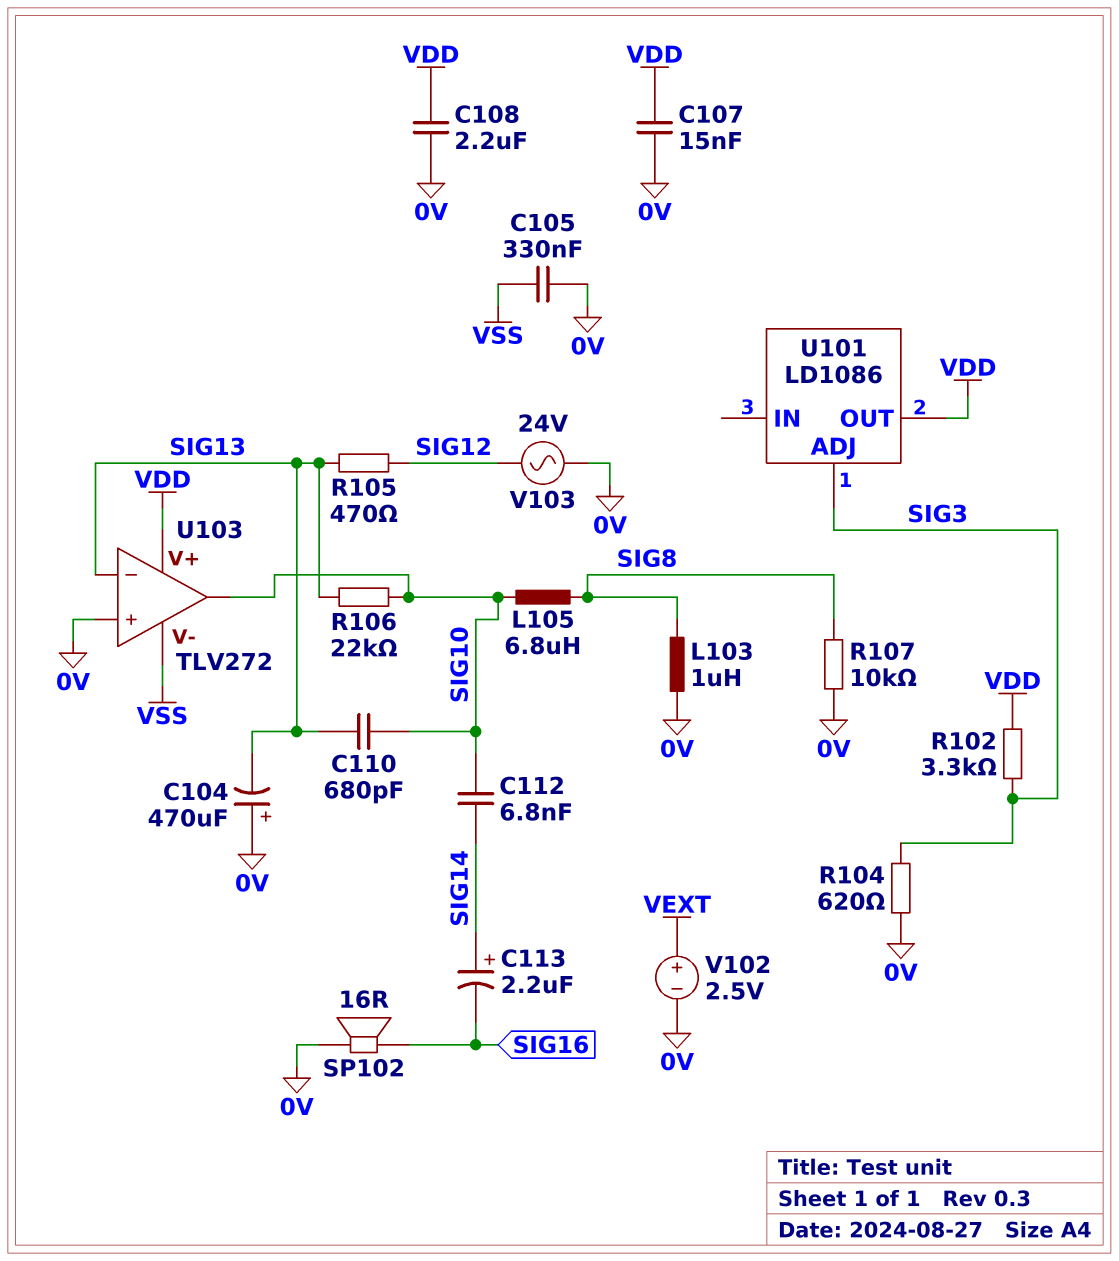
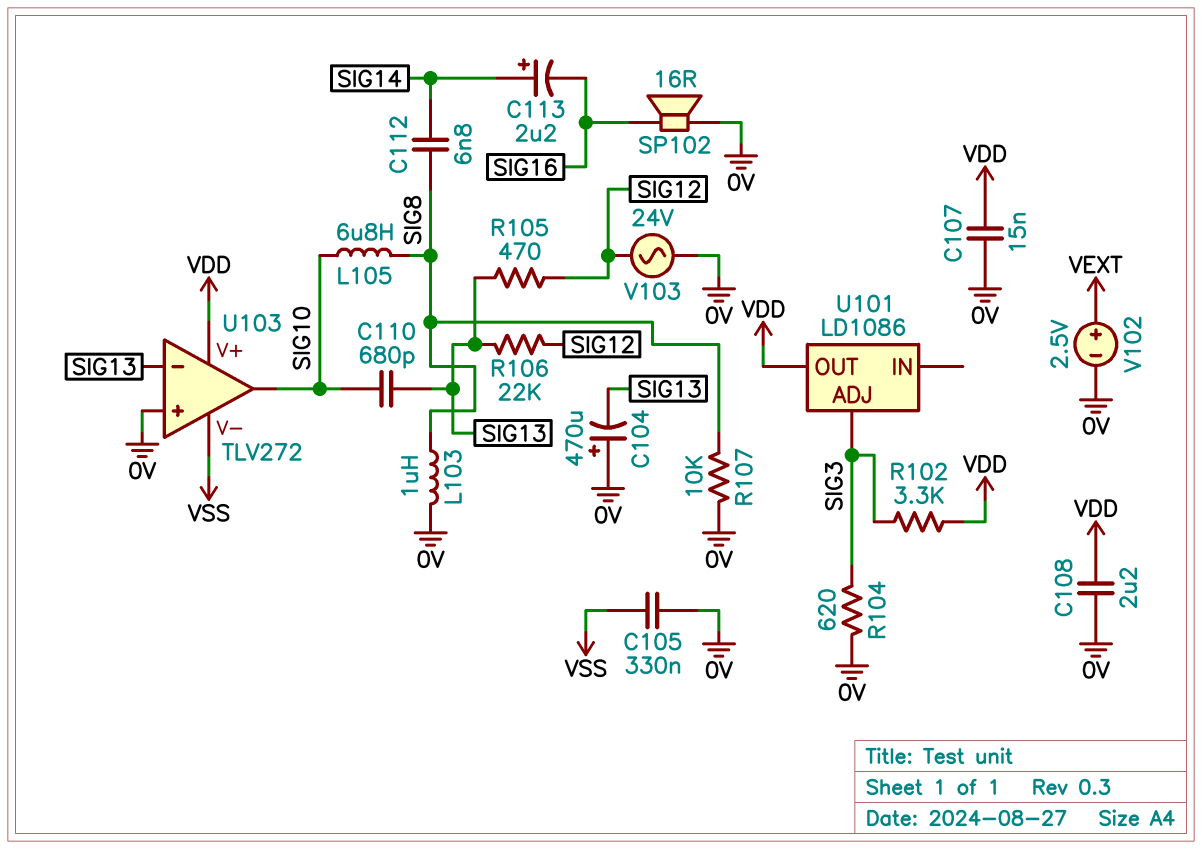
C112: 6.8nF (SIG10, SIG14) -> 6.8nF (SIG8, SIG14)
R106: 22k (SIG10, SIG13) -> 22k (SIG12, SIG13)

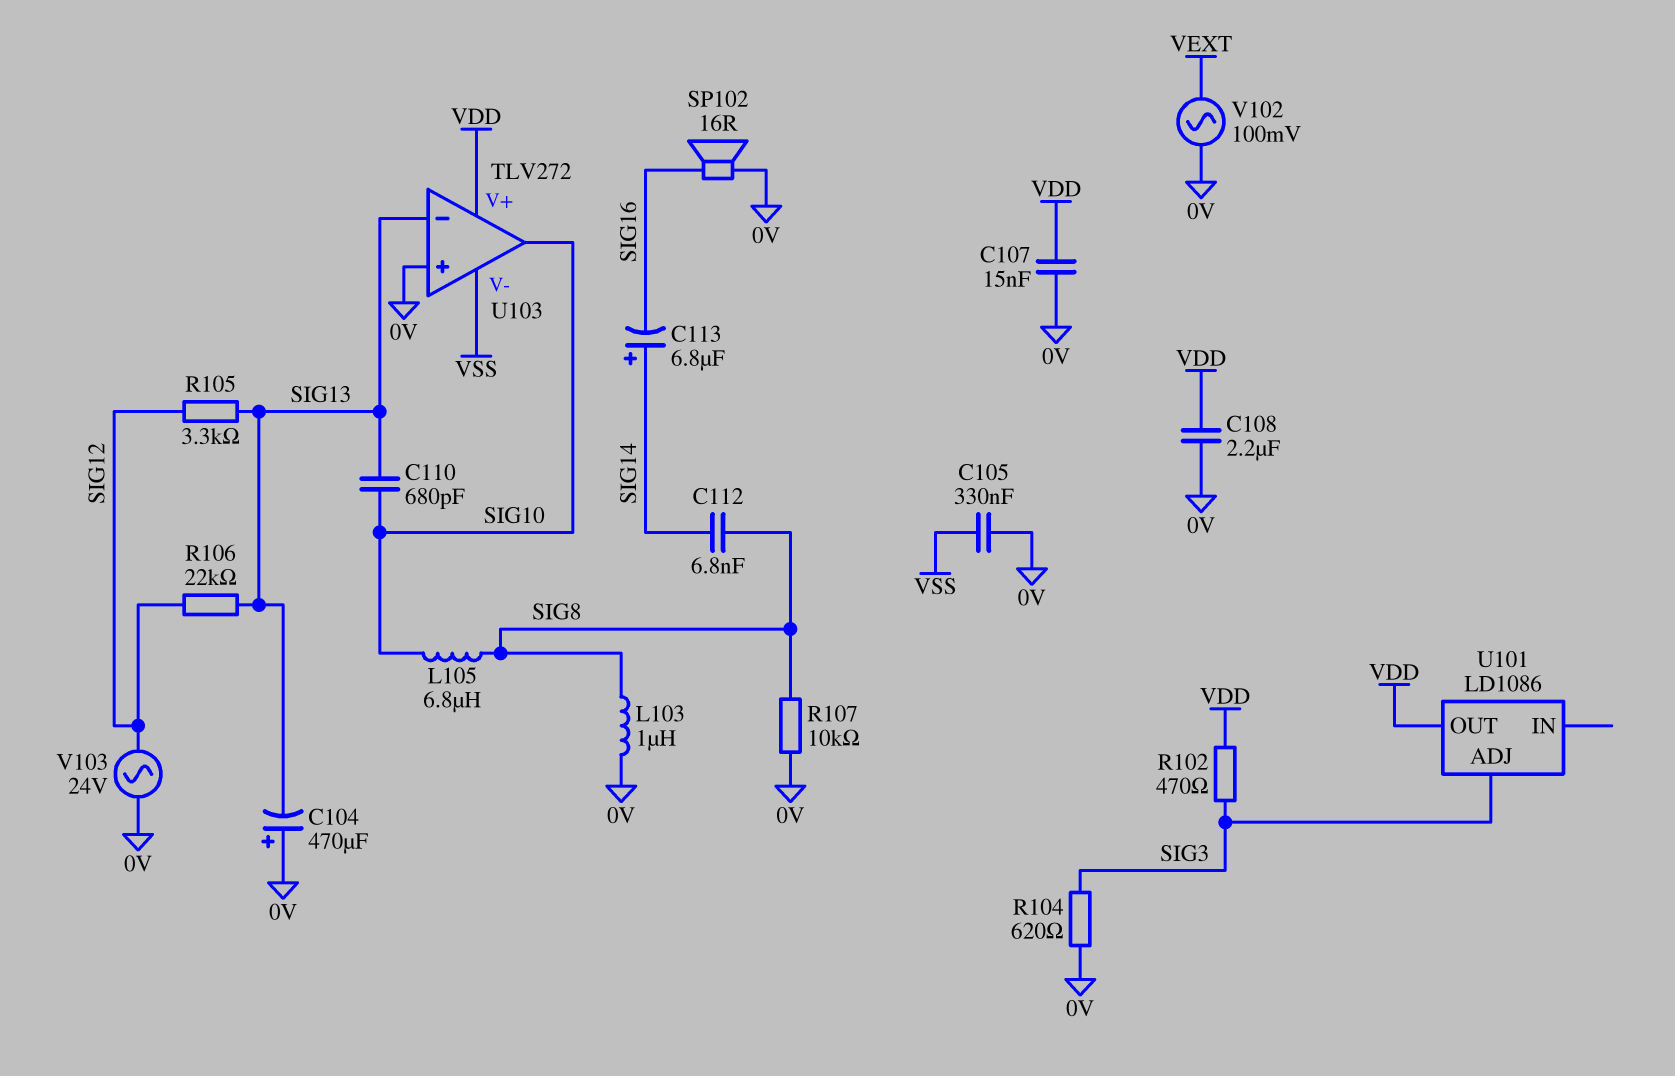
C113: 2.2uF (plus SIG14, minus SIG16) -> 6.8uF (plus SIG14, minus SIG16)
R102: 3.3k (SIG3, VDD) -> 470 (SIG3, VDD)
R105: 470 (SIG12, SIG13) -> 3.3k (SIG12, SIG13)
V102: 2.5V (plus VEXT, minus 0V) -> AC 100mV (0V, VEXT)

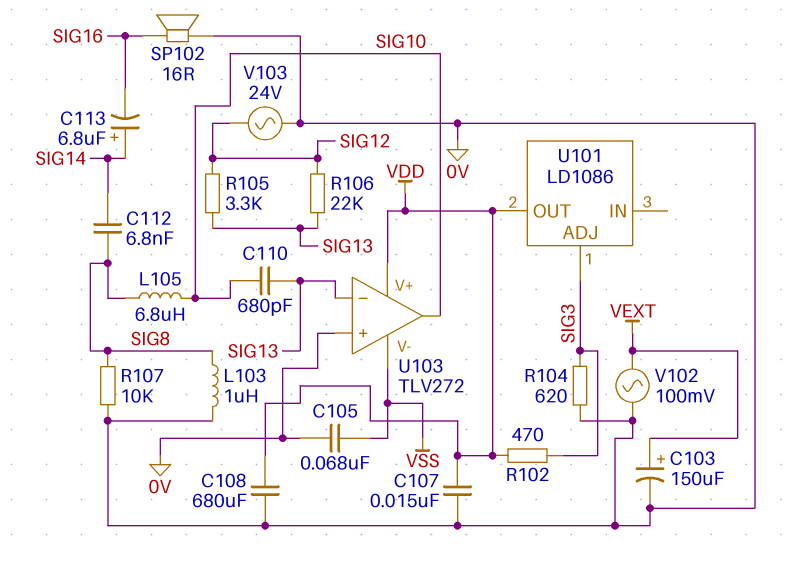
C103: none -> 150uF (plus VEXT, minus 0V)
C104: 470uF (plus 0V, minus SIG13) -> none
C105: 330nF (0V, VSS) -> 68nF (0V, VSS)
C108: 2.2uF (0V, VDD) -> 680uF (0V, VDD)

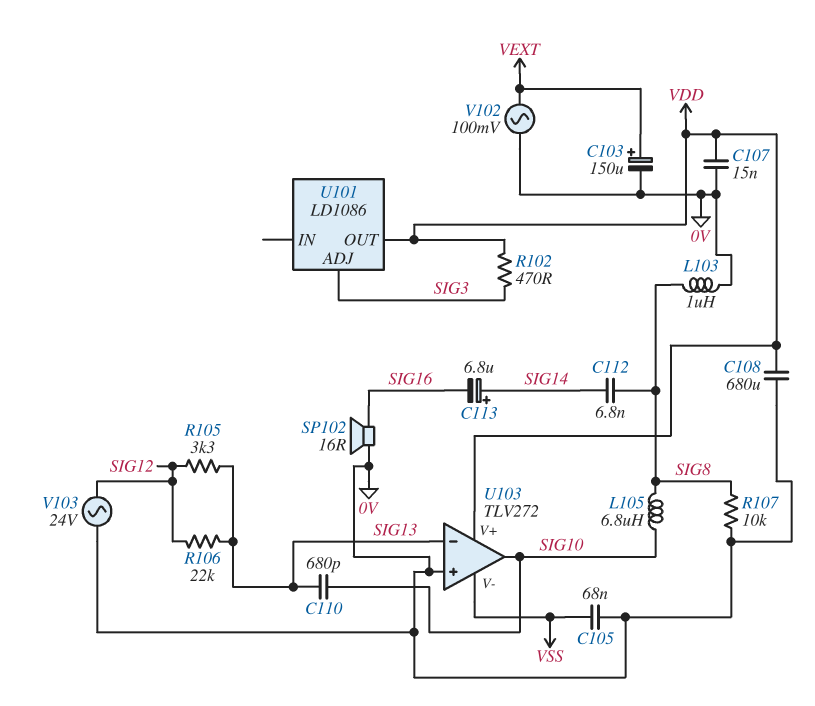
R104: 620 (0V, SIG3) -> none

